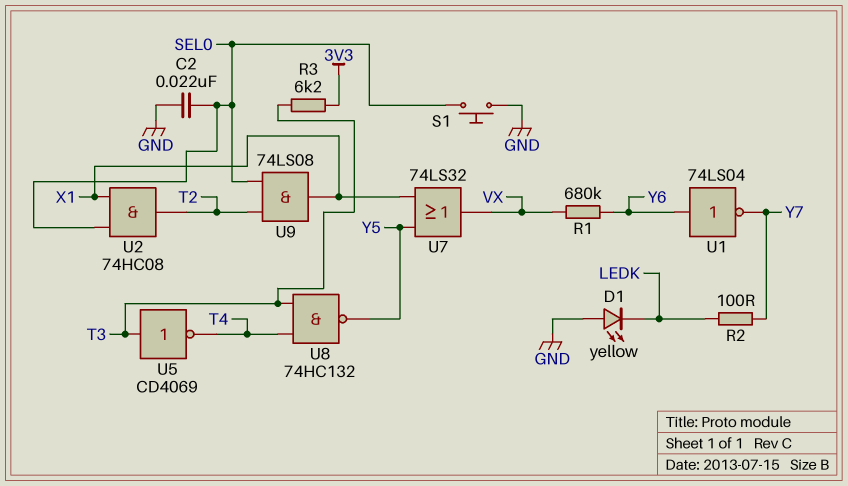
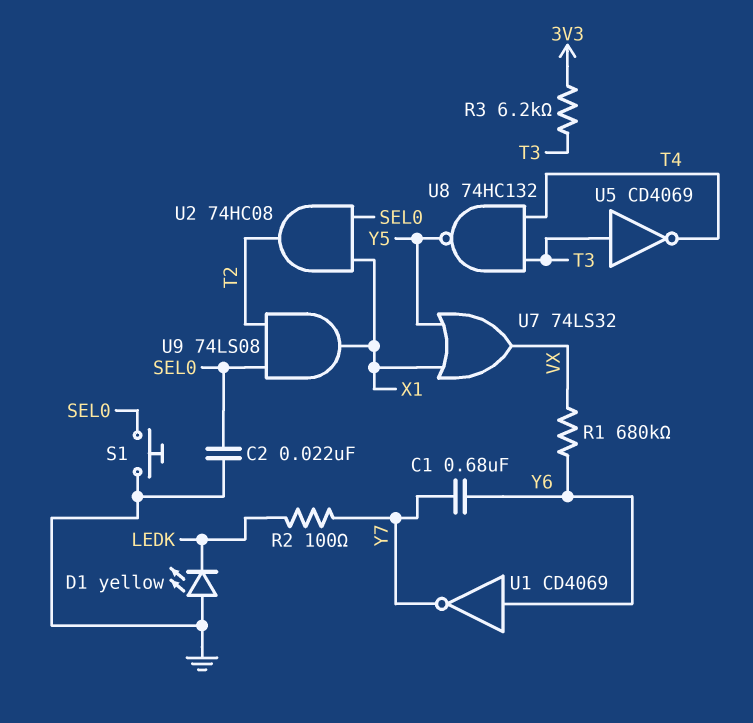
C1: none -> 680nF (Y6, Y7)
U1: NOT 74LS04 (in Y6, out Y7) -> NOT CD4069 (in Y6, out Y7)

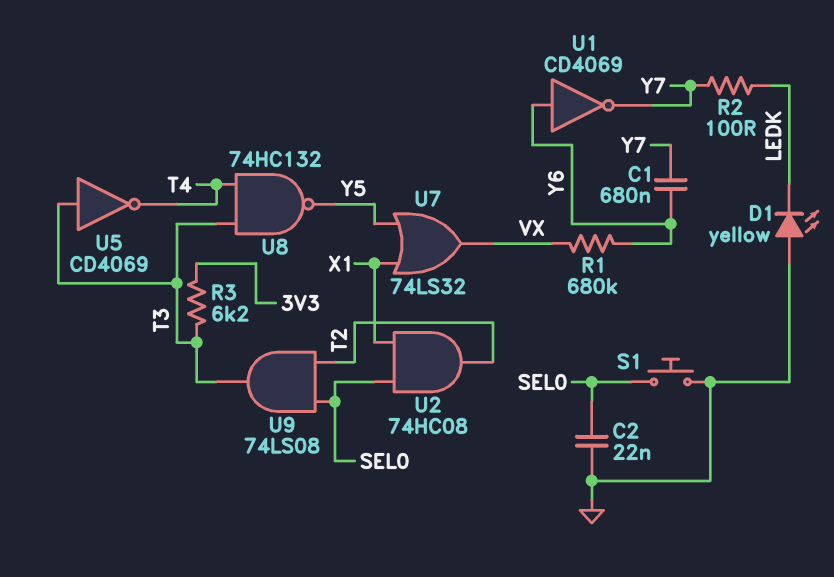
U9: AND 74LS08 (in SEL0, in T2, out X1) -> AND 74LS08 (in SEL0, in T2, out T3)

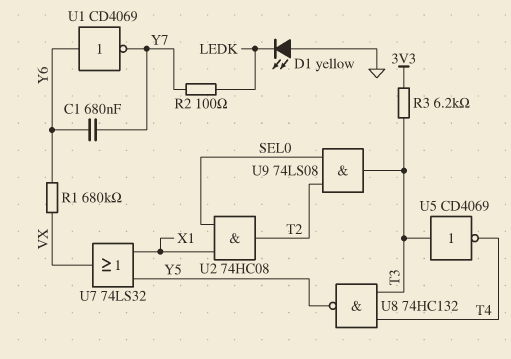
C2: 22nF (GND, SEL0) -> none
S1: button (GND, SEL0) -> none

